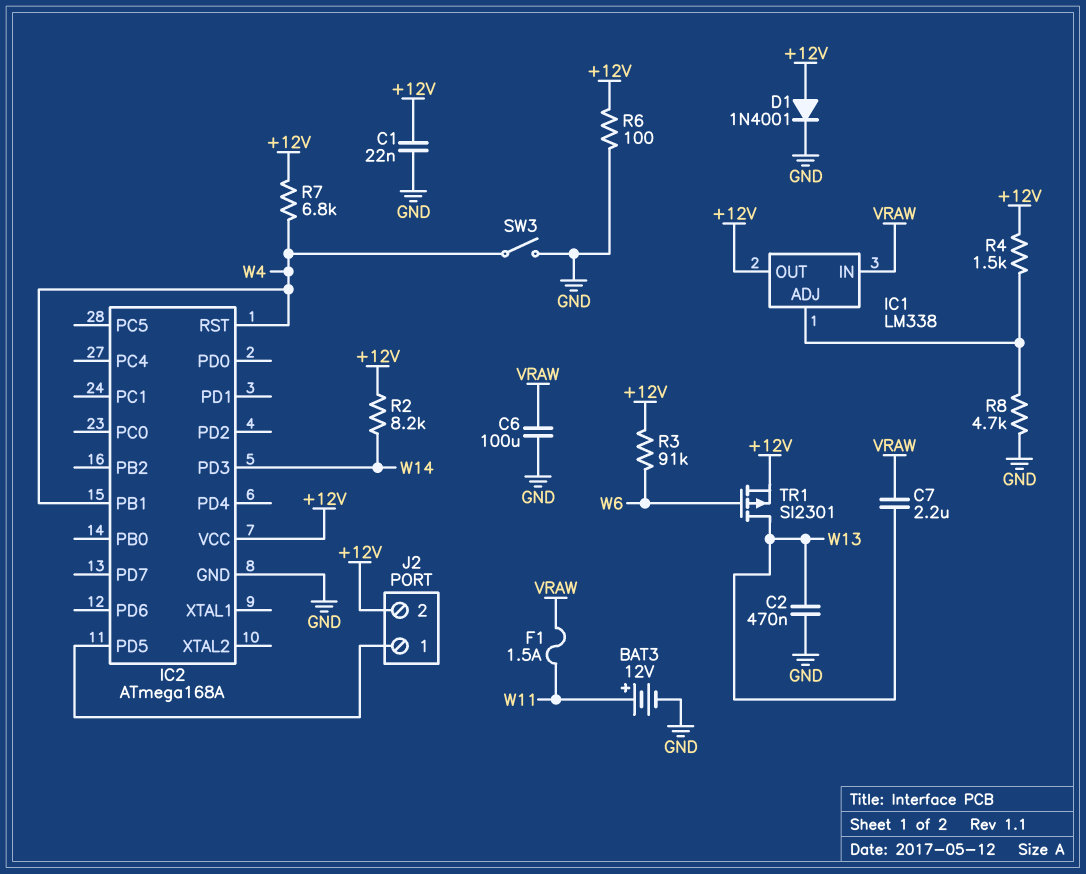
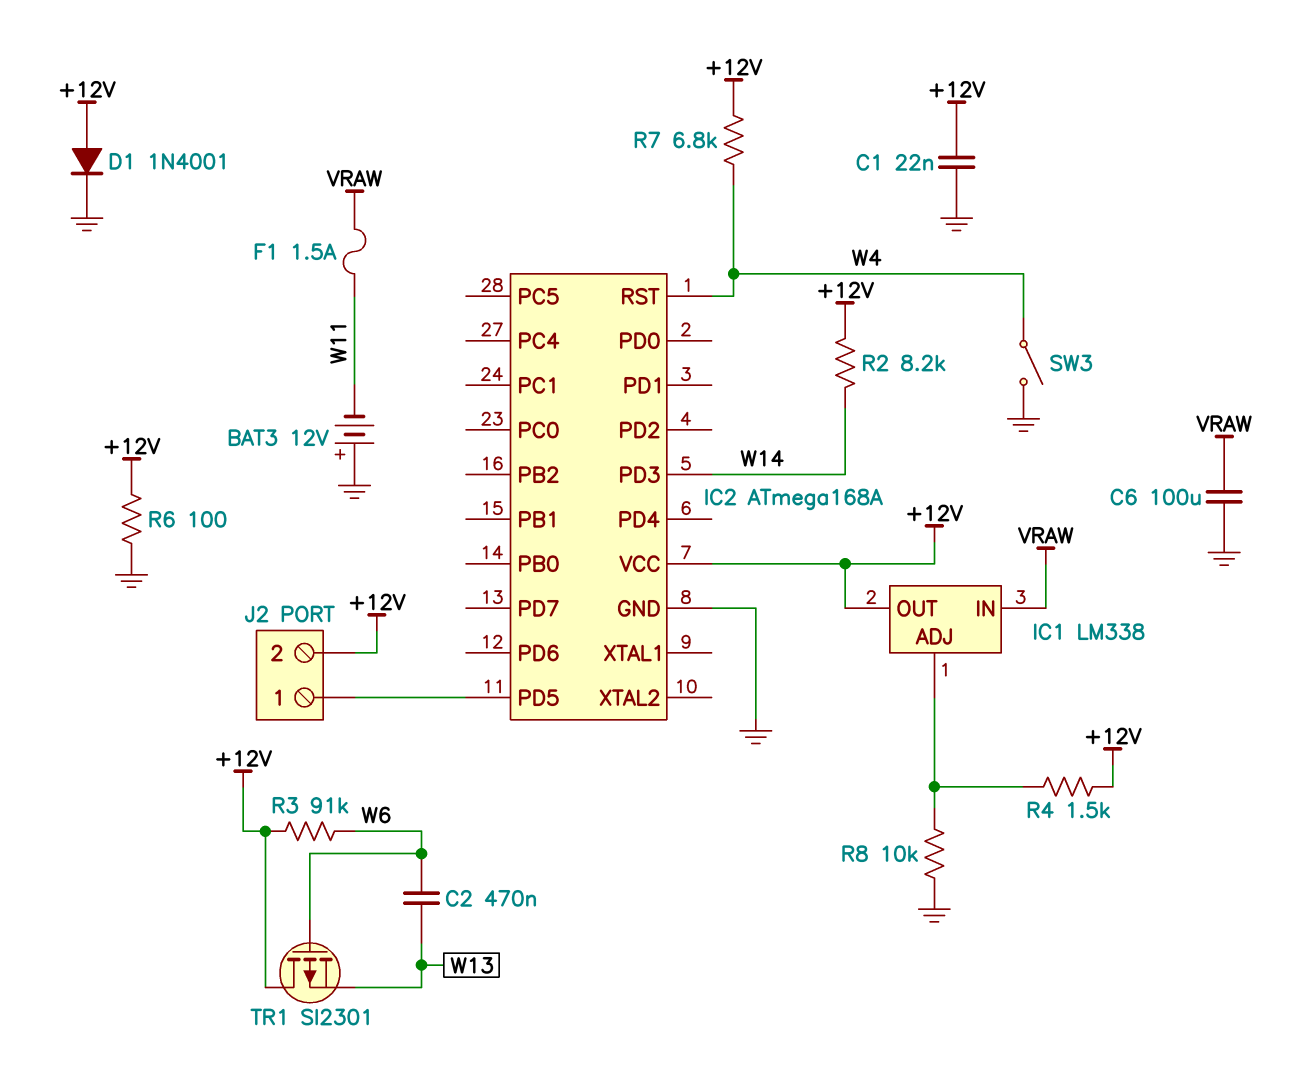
BAT3: 12V (plus W11, minus GND) -> 12V (plus GND, minus W11)
C2: 470nF (GND, W13) -> 470nF (W6, W13)
C7: 2.2uF (VRAW, W13) -> none
IC2 pin PB1: W4 -> none
R8: 4.7k (GND, IC1/ADJ) -> 10k (GND, IC1/ADJ)
TR1: PMOS SI2301 (G W6, D W13, S +12V) -> PMOS SI2301 (G W6, D +12V, S W13)

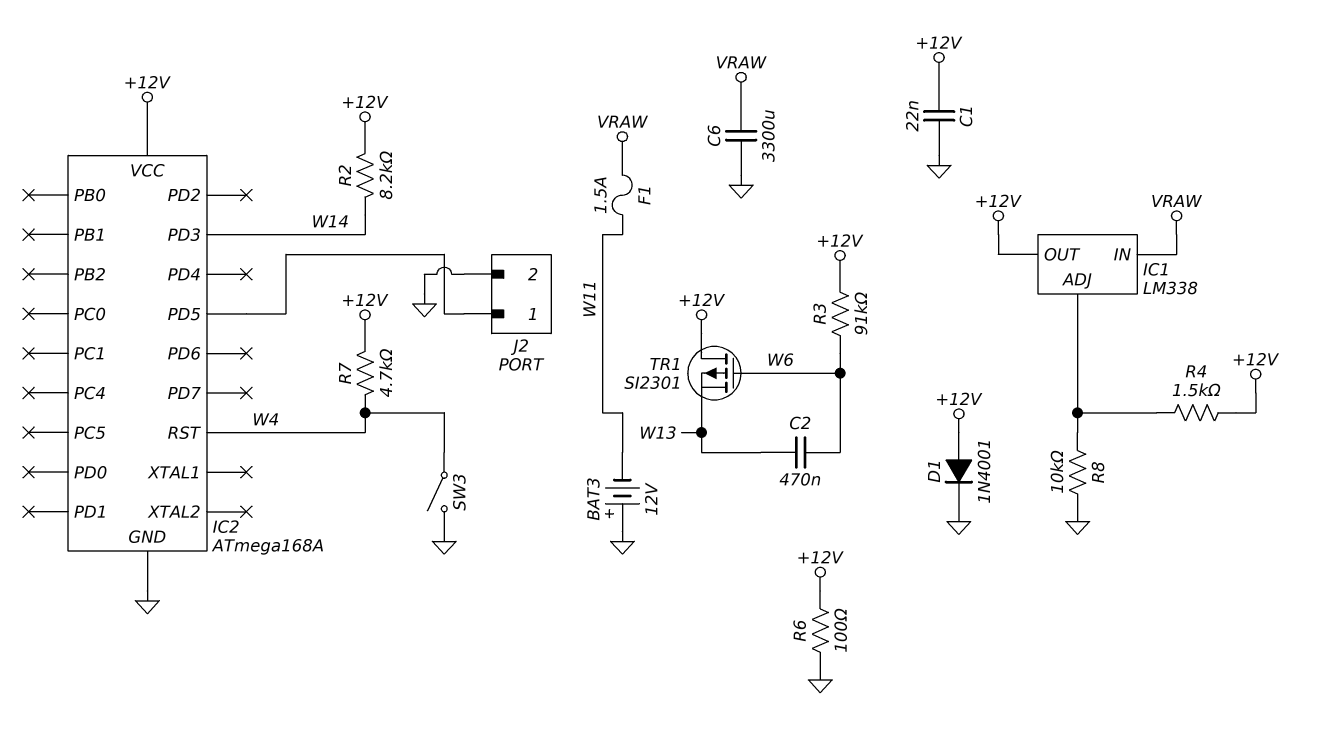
C6: 100uF (GND, VRAW) -> 3300uF (GND, VRAW)
J2 pin 2: +12V -> GND
R7: 6.8k (+12V, W4) -> 4.7k (+12V, W4)

